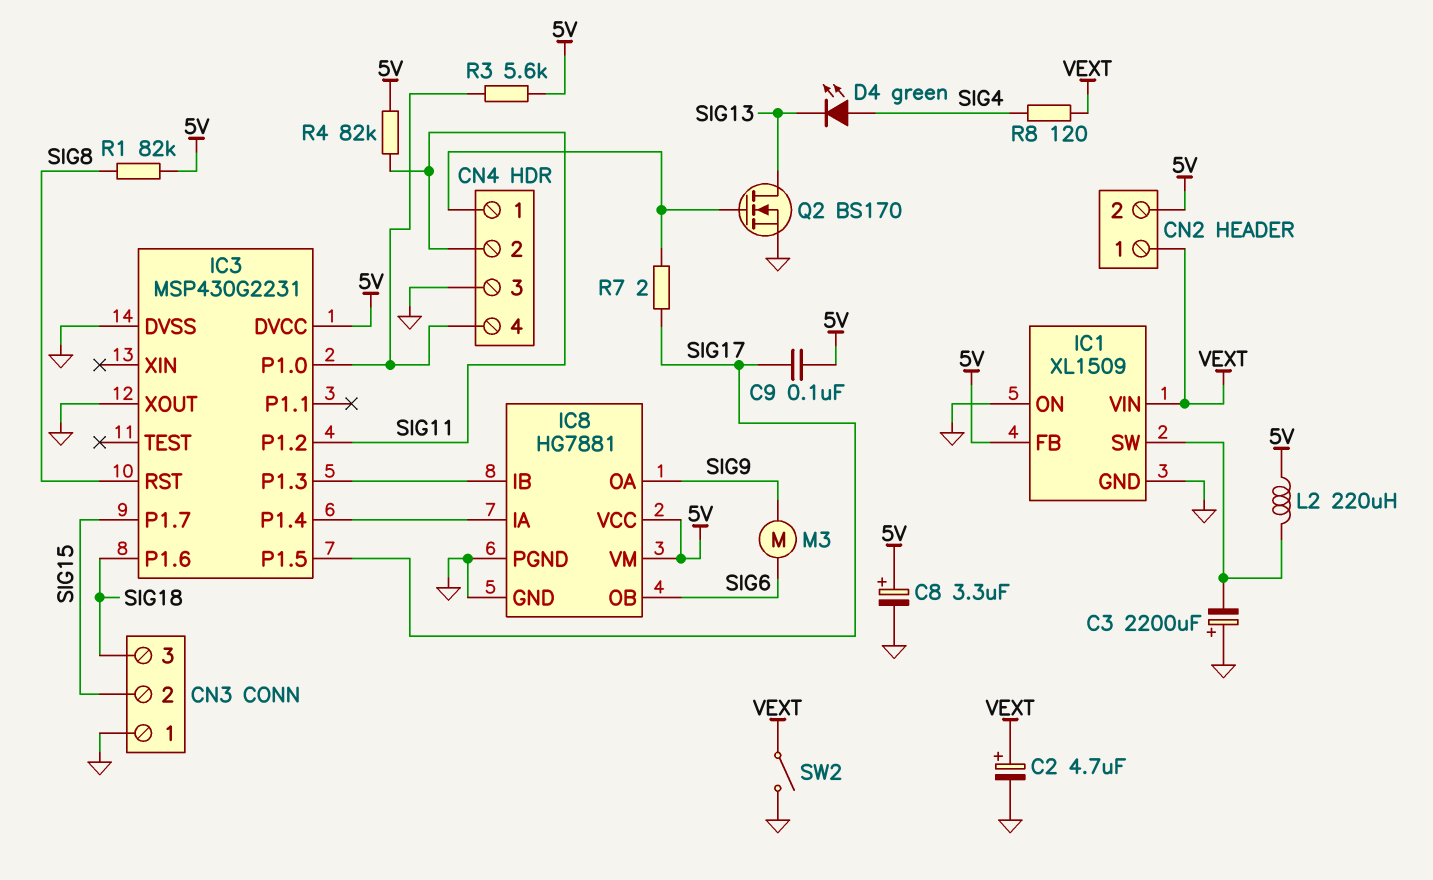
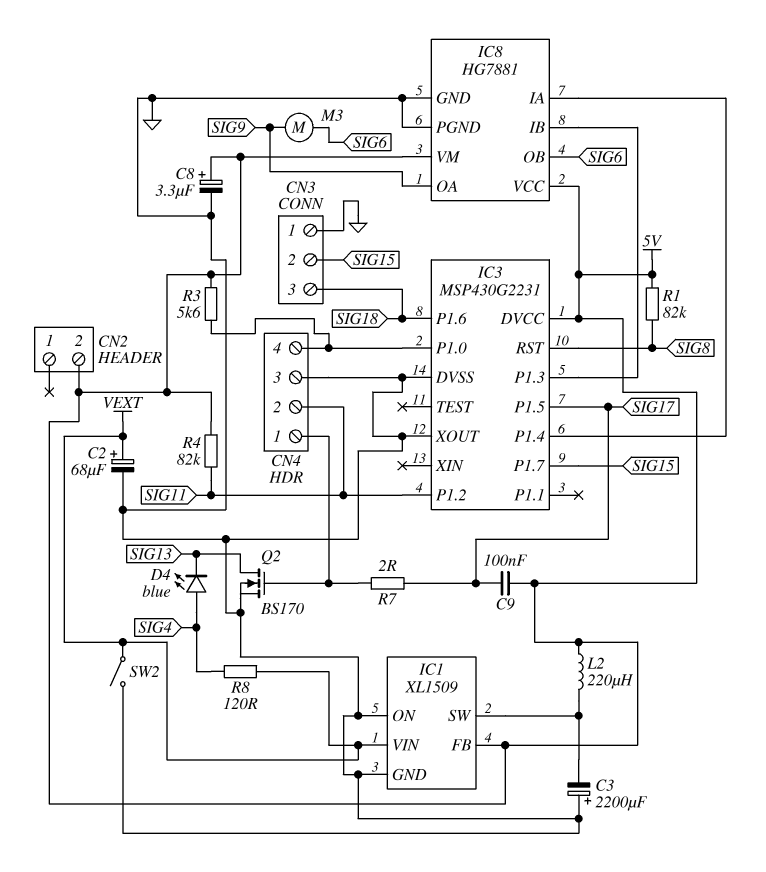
C2: 4.7uF (plus VEXT, minus GND) -> 68uF (plus VEXT, minus GND)
CN2 pin 1: VEXT -> none
D4: LED green (A SIG4, K SIG13) -> LED blue (A SIG4, K SIG13)

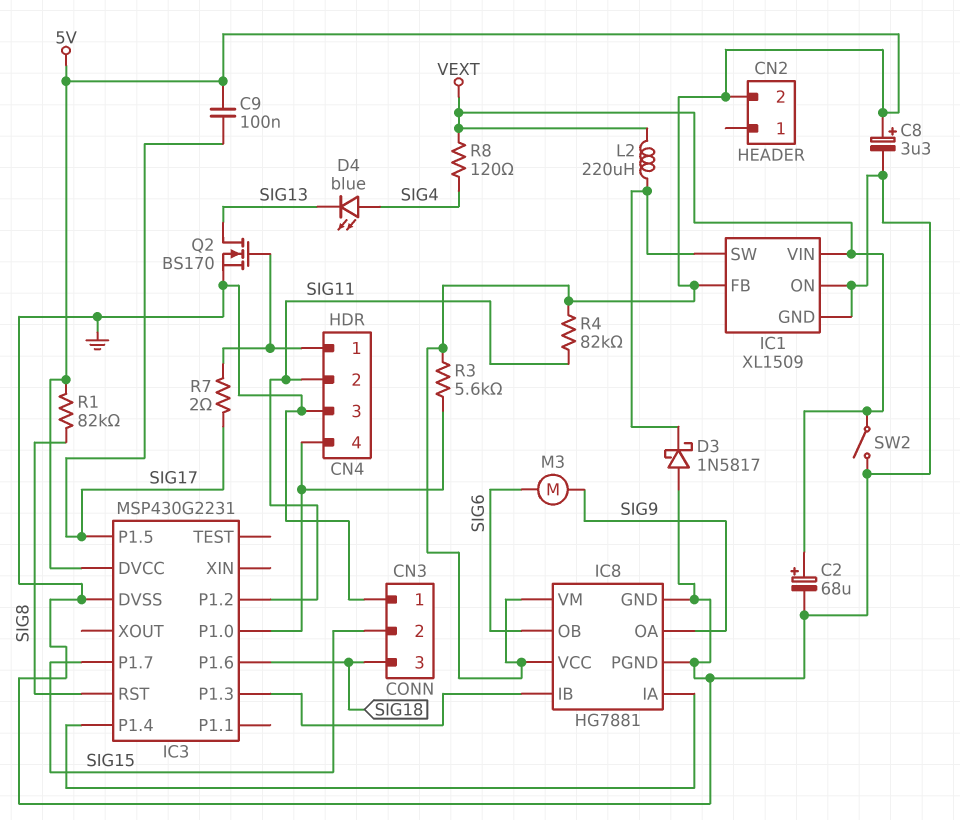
C3: 2200uF (plus GND, minus IC1/SW) -> none
D3: none -> schottky 1N5817 (A GND, K IC1/SW)
IC3 pin XOUT: GND -> none
L2: 220uH (5V, IC1/SW) -> 220uH (IC1/SW, VEXT)

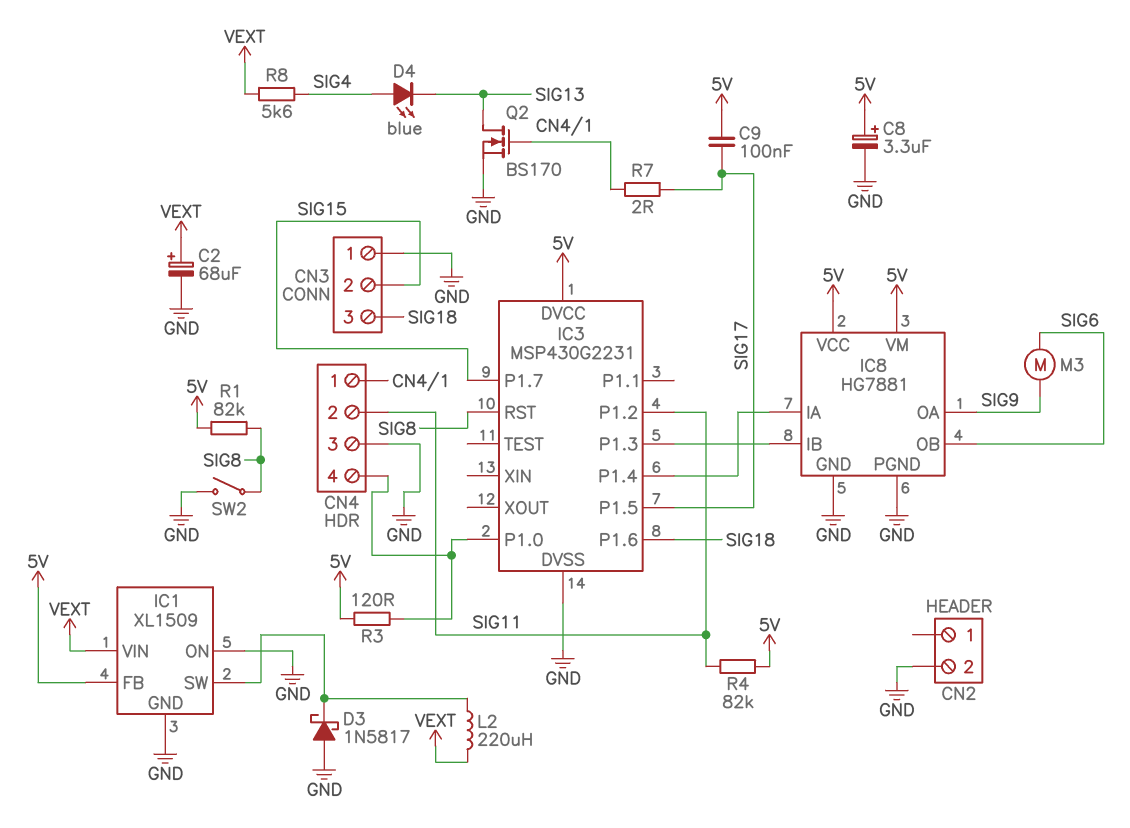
CN2 pin 2: 5V -> GND
R3: 5.6k (5V, CN4/4) -> 120 (5V, CN4/4)
R8: 120 (SIG4, VEXT) -> 5.6k (SIG4, VEXT)
SW2: switch (GND, VEXT) -> switch (GND, SIG8)

